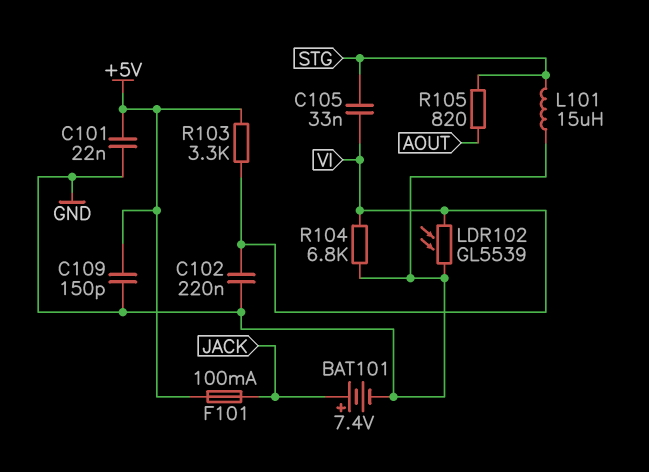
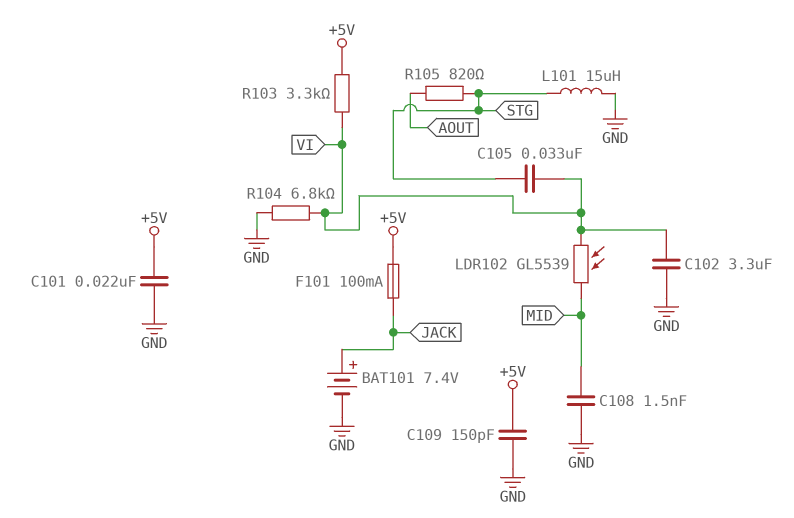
C102: 220nF (GND, VI) -> 3.3uF (GND, VI)
C108: none -> 1.5nF (GND, MID)
LDR102: GL5539 (GND, VI) -> GL5539 (MID, VI)

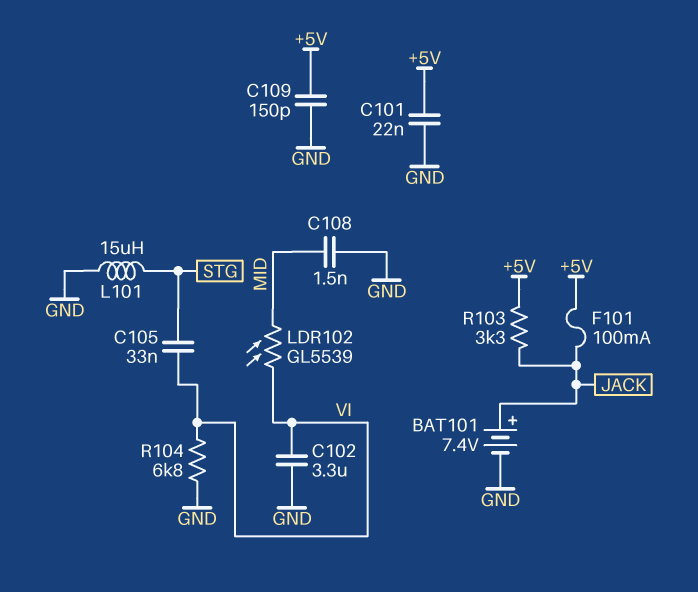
R103: 3.3k (+5V, VI) -> 3.3k (+5V, JACK)
R105: 820 (AOUT, STG) -> none

